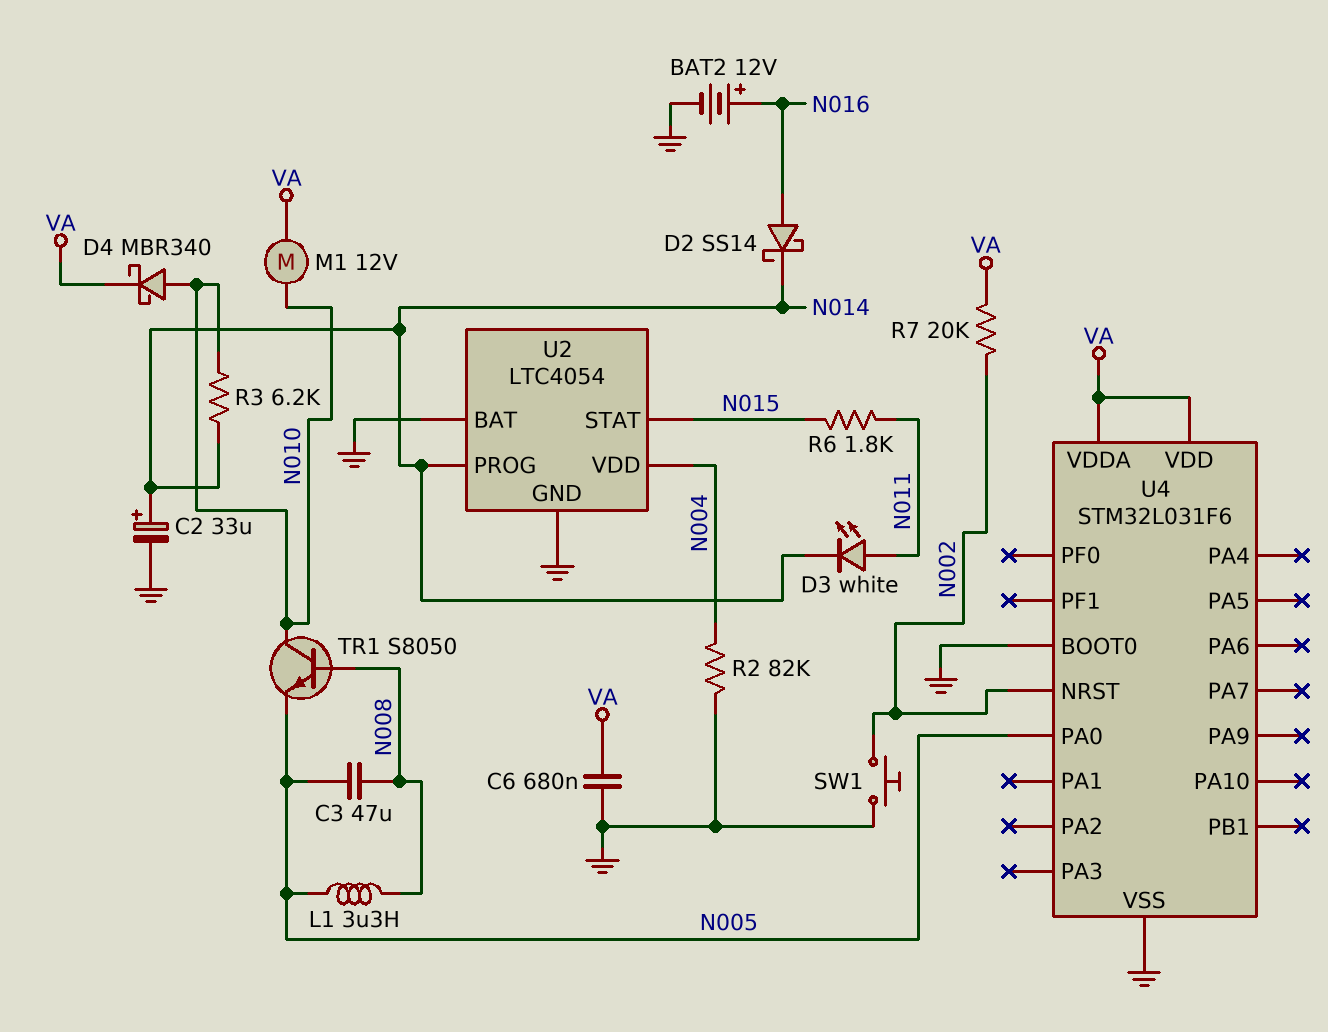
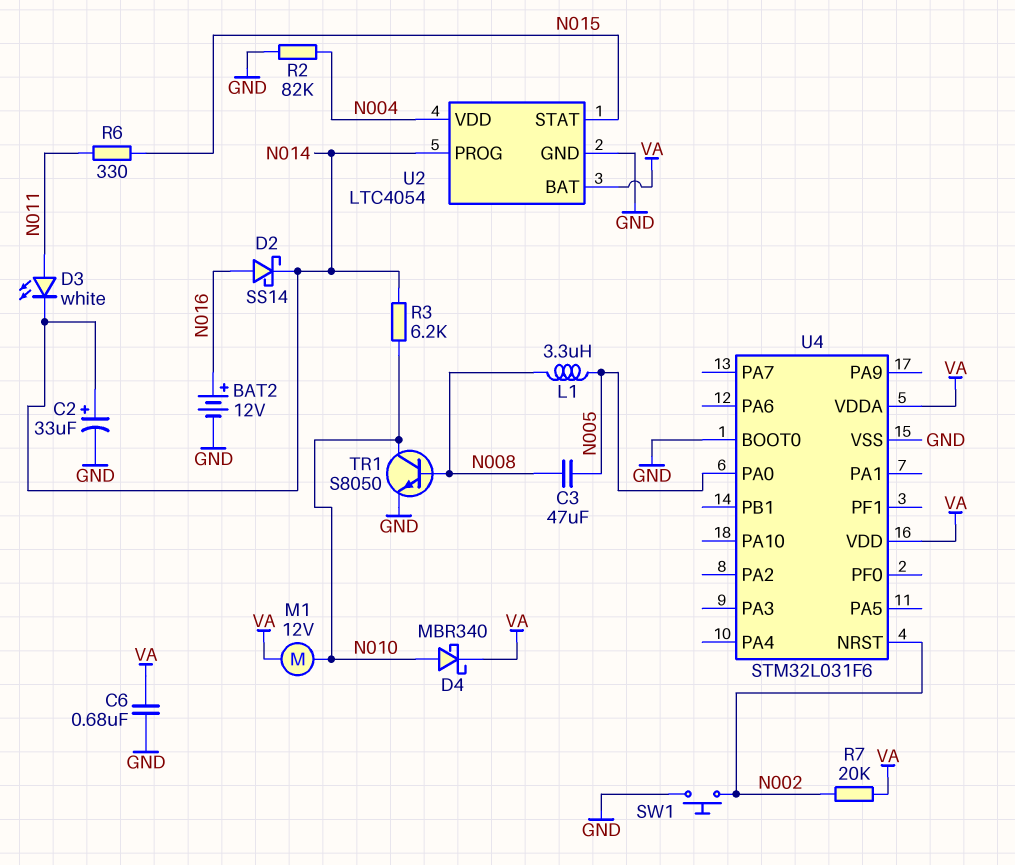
R6: 1.8k (N011, N015) -> 330 (N011, N015)
TR1: NPN S8050 (B N008, C N010, E N005) -> NPN S8050 (B N008, C N010, E GND)
U2 pin BAT: GND -> VA

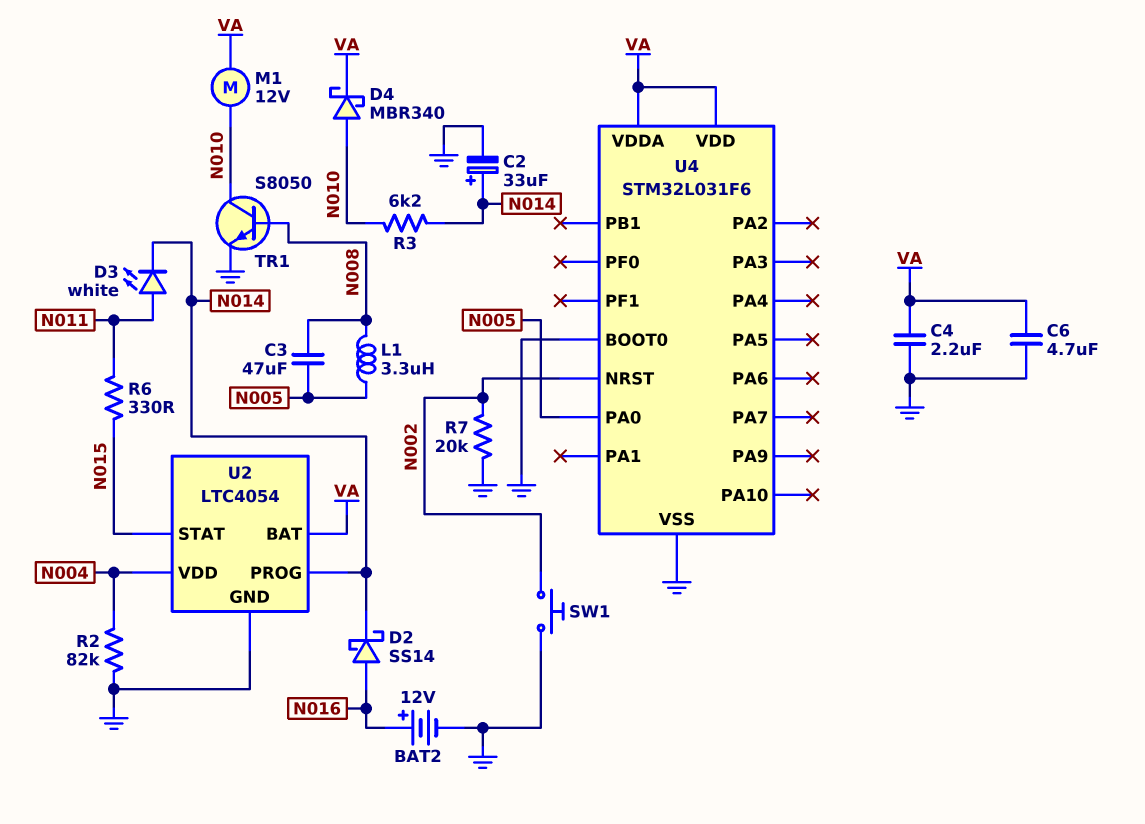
C4: none -> 2.2uF (GND, VA)
C6: 680nF (GND, VA) -> 4.7uF (GND, VA)
R7: 20k (N002, VA) -> 20k (GND, N002)

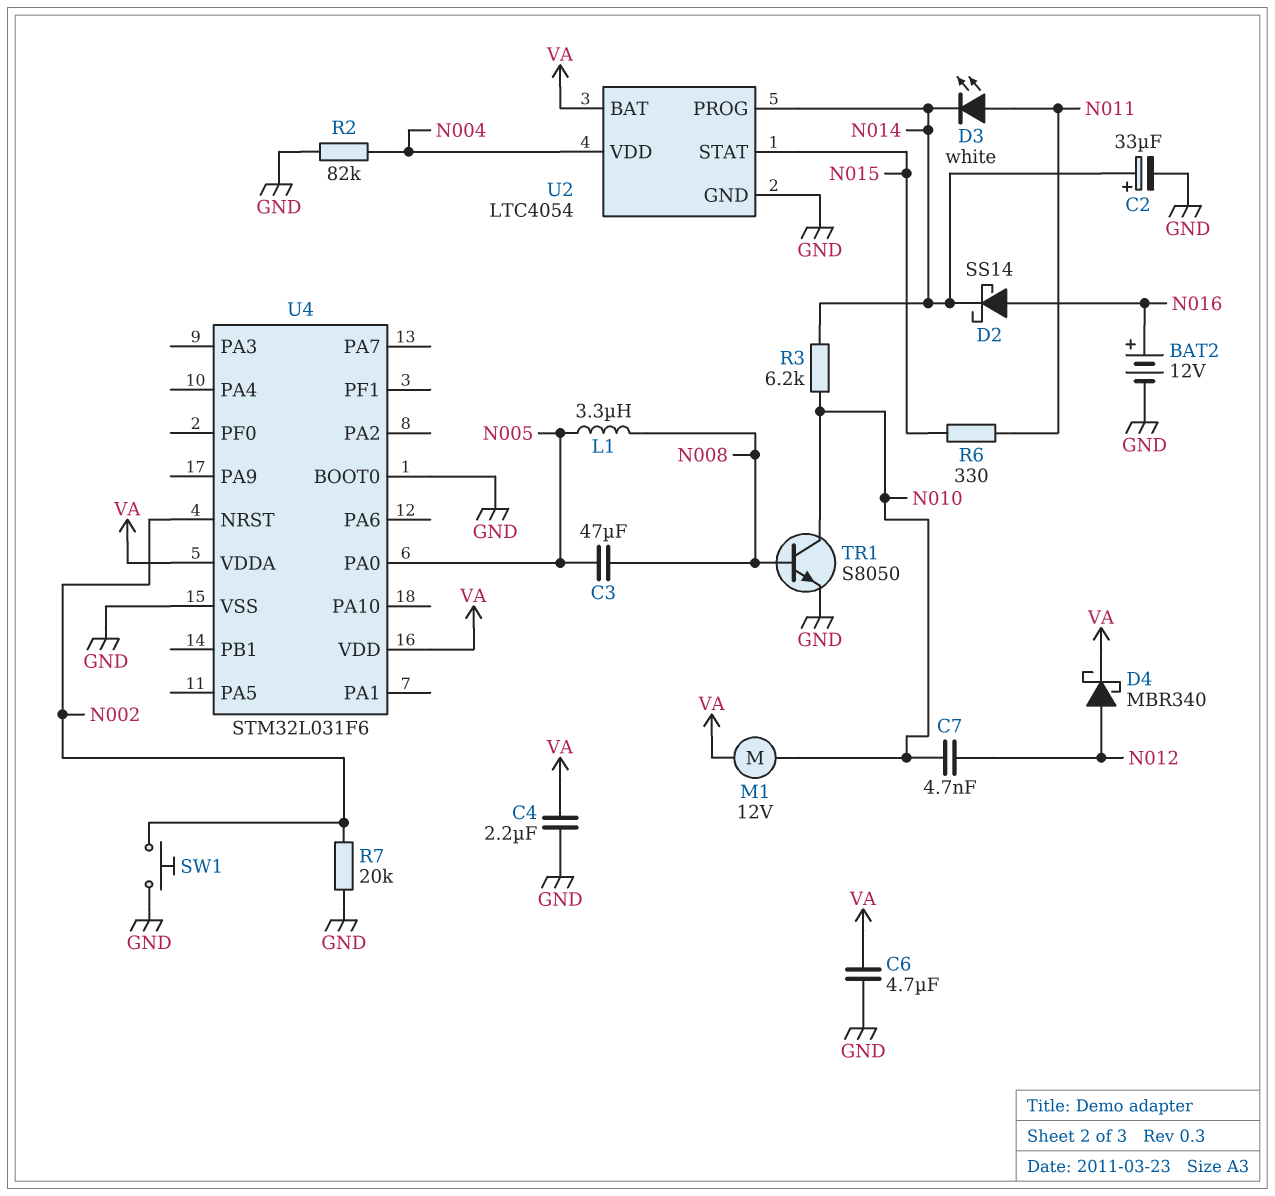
C7: none -> 4.7nF (N010, N012)
D4: schottky MBR340 (A N010, K VA) -> schottky MBR340 (A N012, K VA)

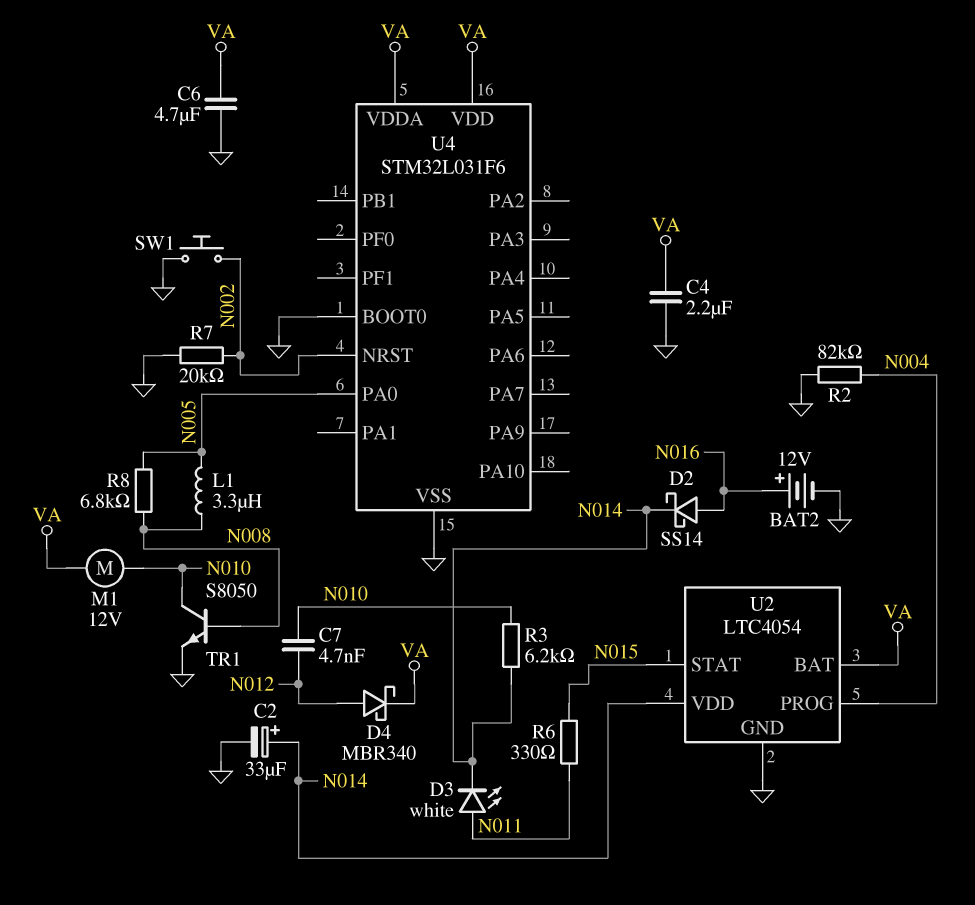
C3: 47uF (N005, N008) -> none
R8: none -> 6.8k (N005, N008)
U2 pin PROG: N014 -> N004
U2 pin VDD: N004 -> N014

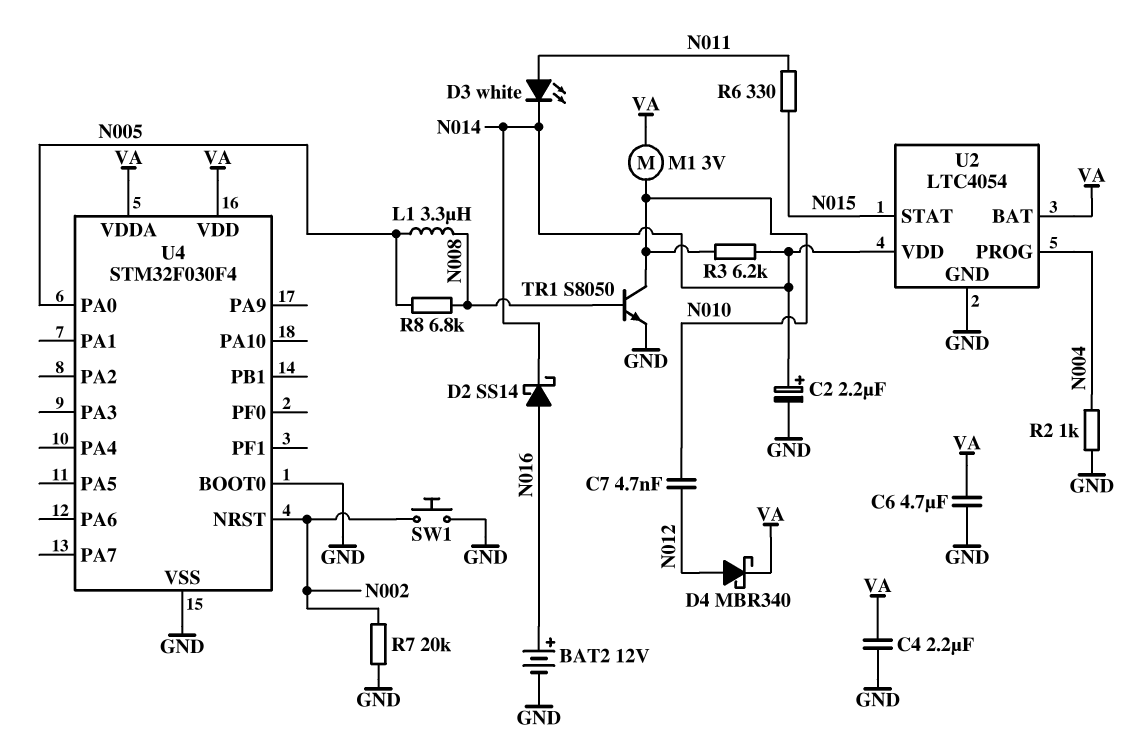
C2: 33uF (plus N014, minus GND) -> 2.2uF (plus N014, minus GND)
M1: motor 12V (N010, VA) -> motor 3V (N010, VA)
R2: 82k (GND, N004) -> 1k (GND, N004)
U4: STM32L031F6 -> STM32F030F4

